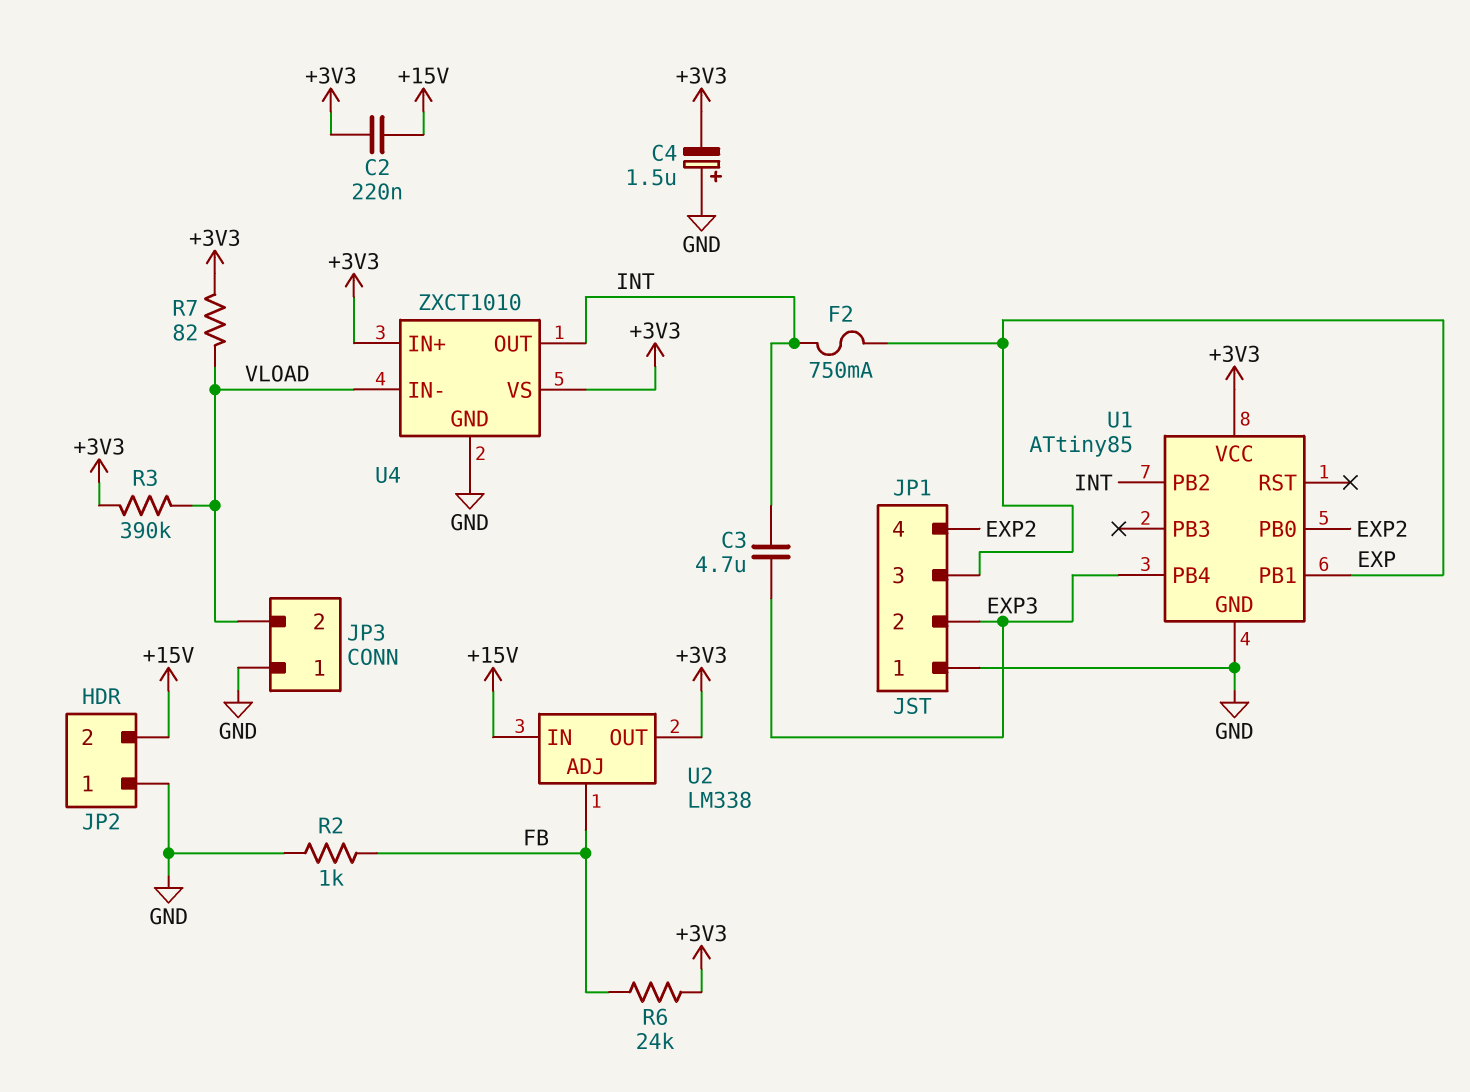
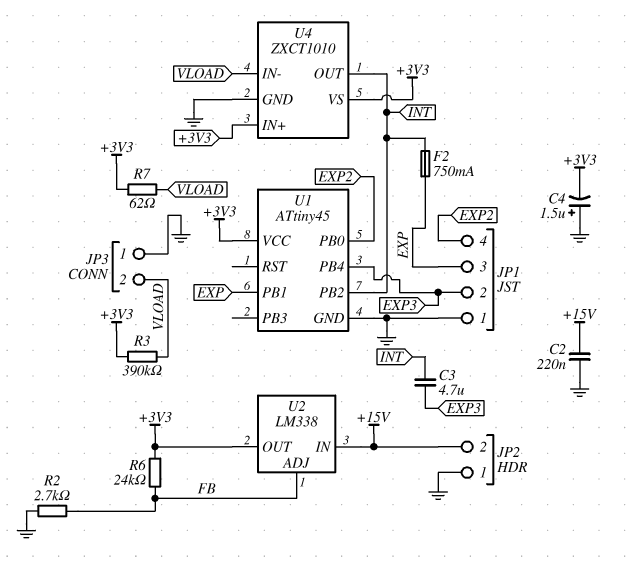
C2: 220nF (+3V3, +15V) -> 220nF (+15V, GND)
R2: 1k (FB, GND) -> 2.7k (FB, GND)
R7: 82 (+3V3, VLOAD) -> 62 (+3V3, VLOAD)
U1: ATtiny85 -> ATtiny45

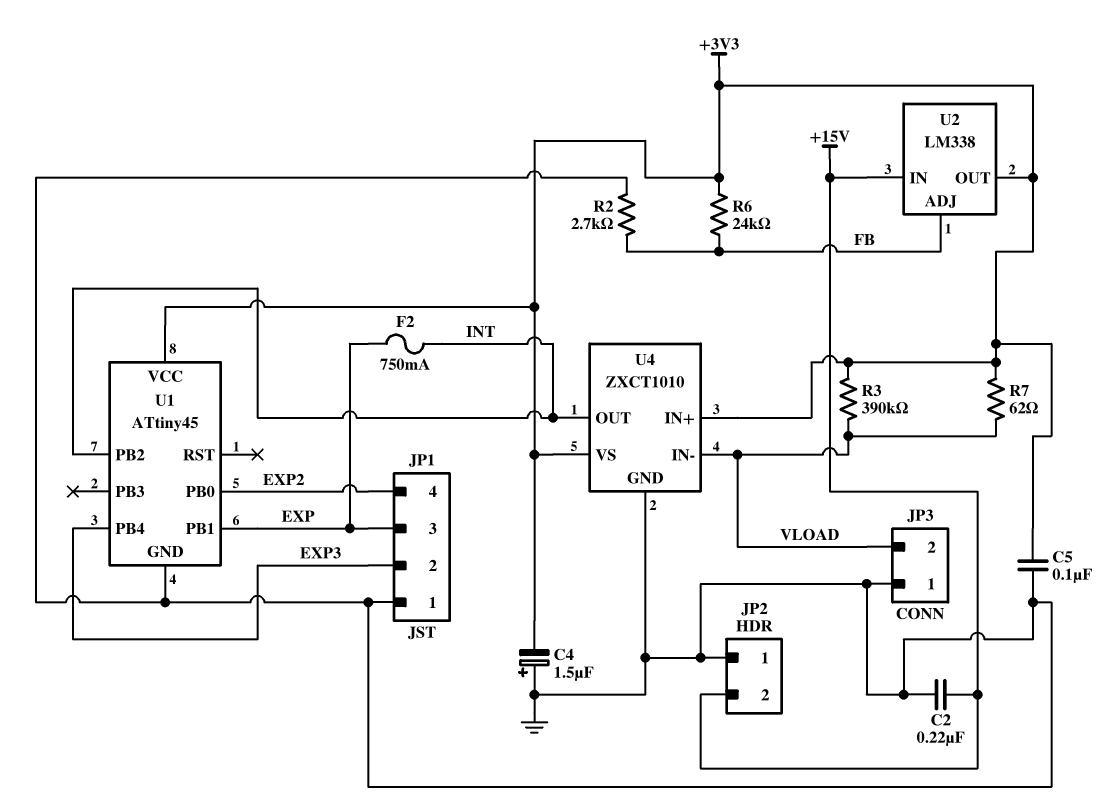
C3: 4.7uF (EXP3, INT) -> none
C5: none -> 100nF (+3V3, GND)

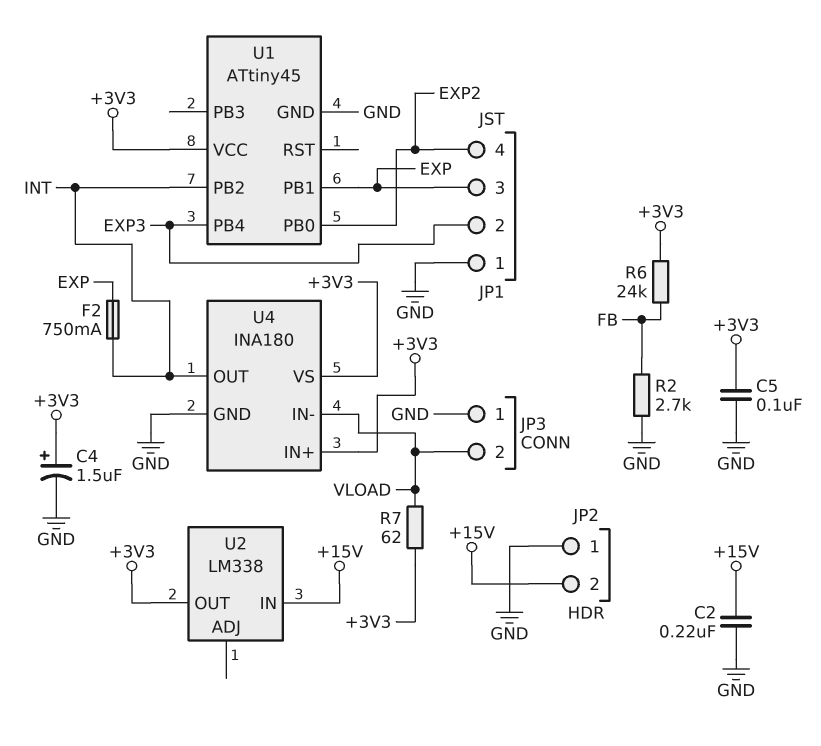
C4: 1.5uF (plus GND, minus +3V3) -> 1.5uF (plus +3V3, minus GND)
R3: 390k (+3V3, VLOAD) -> none
U2 pin ADJ: FB -> none
U4: ZXCT1010 -> INA180

